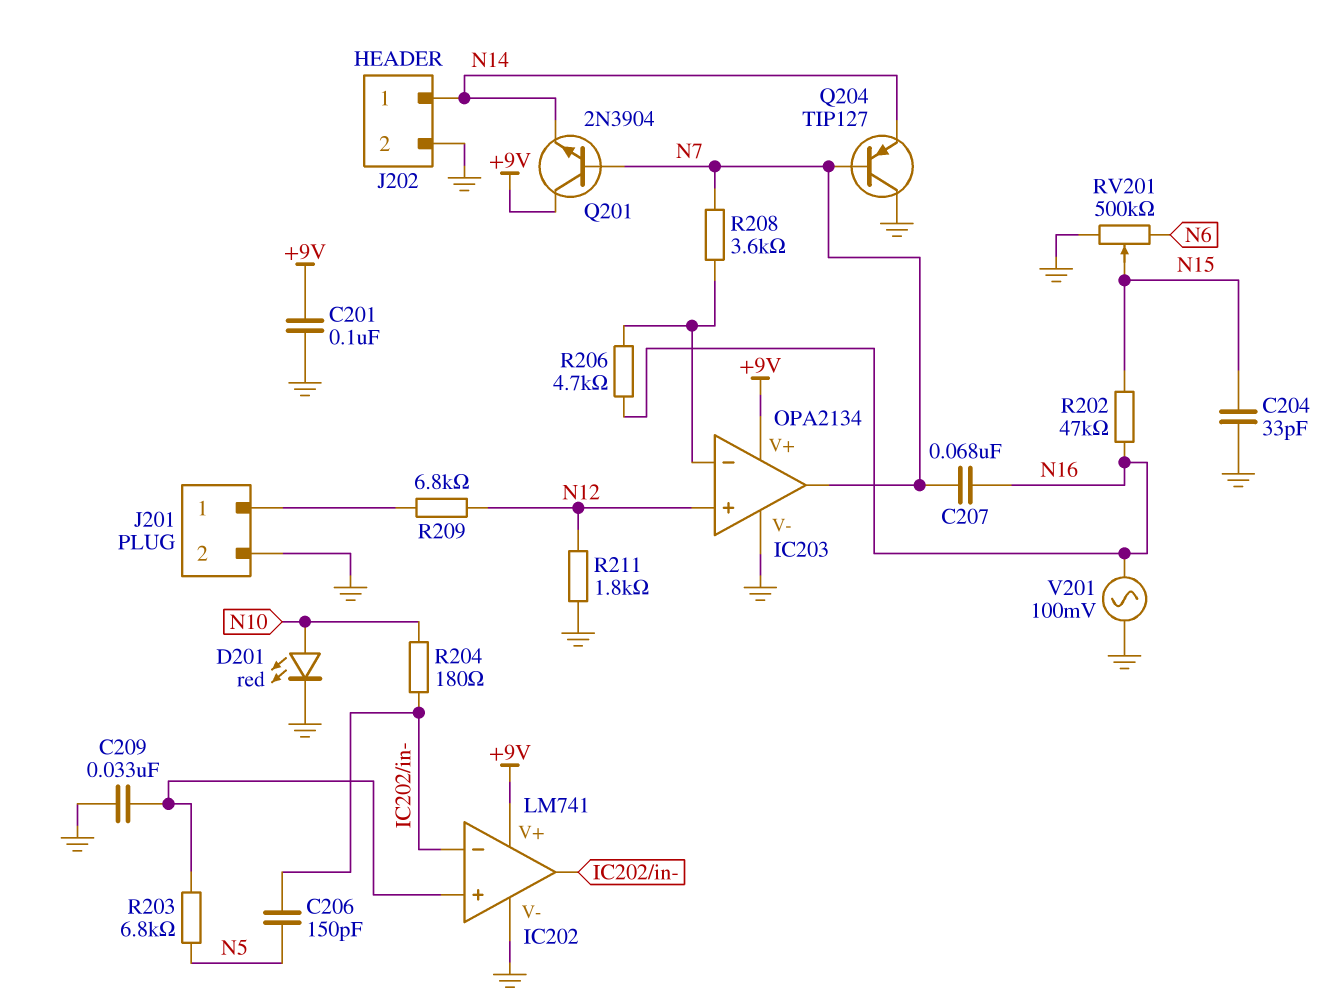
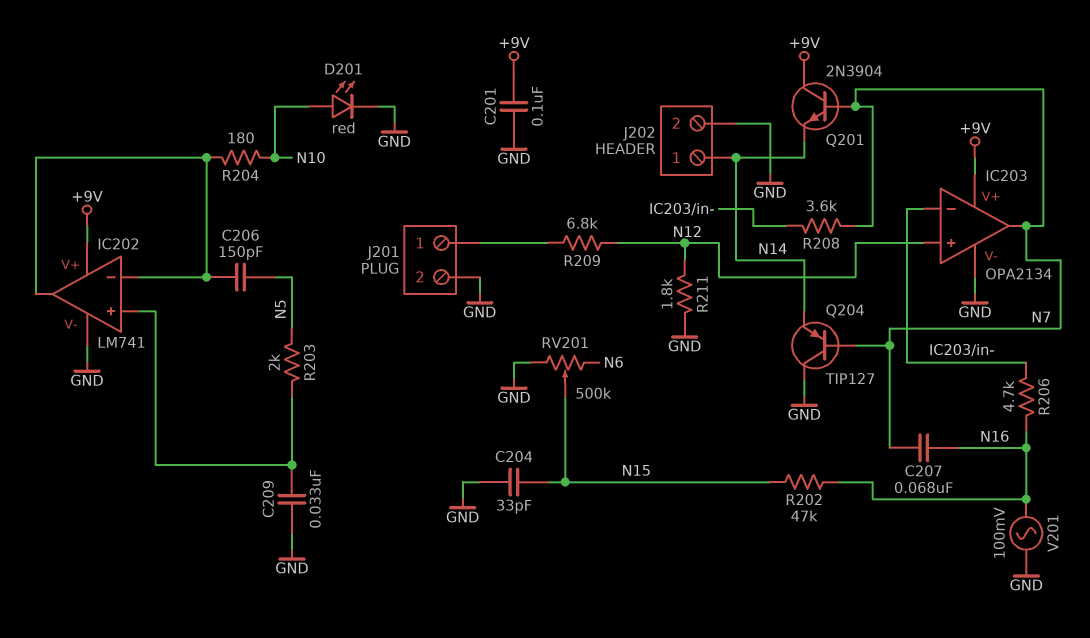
R203: 6.8k (IC202/in+, N5) -> 2k (IC202/in+, N5)

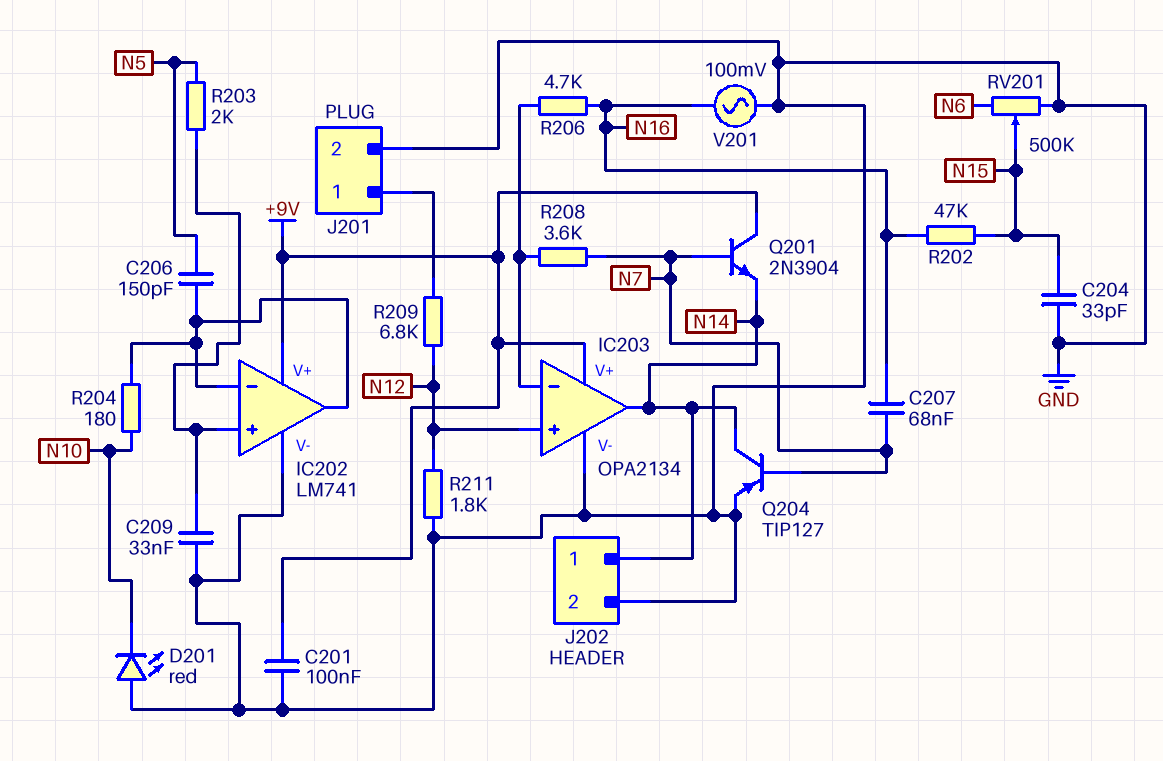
D201: LED red (A N10, K GND) -> LED red (A GND, K N10)
IC203 pin out: N7 -> N14
Q204: PNP TIP127 (B N7, C GND, E N14) -> PNP TIP127 (B N7, C N14, E GND)

